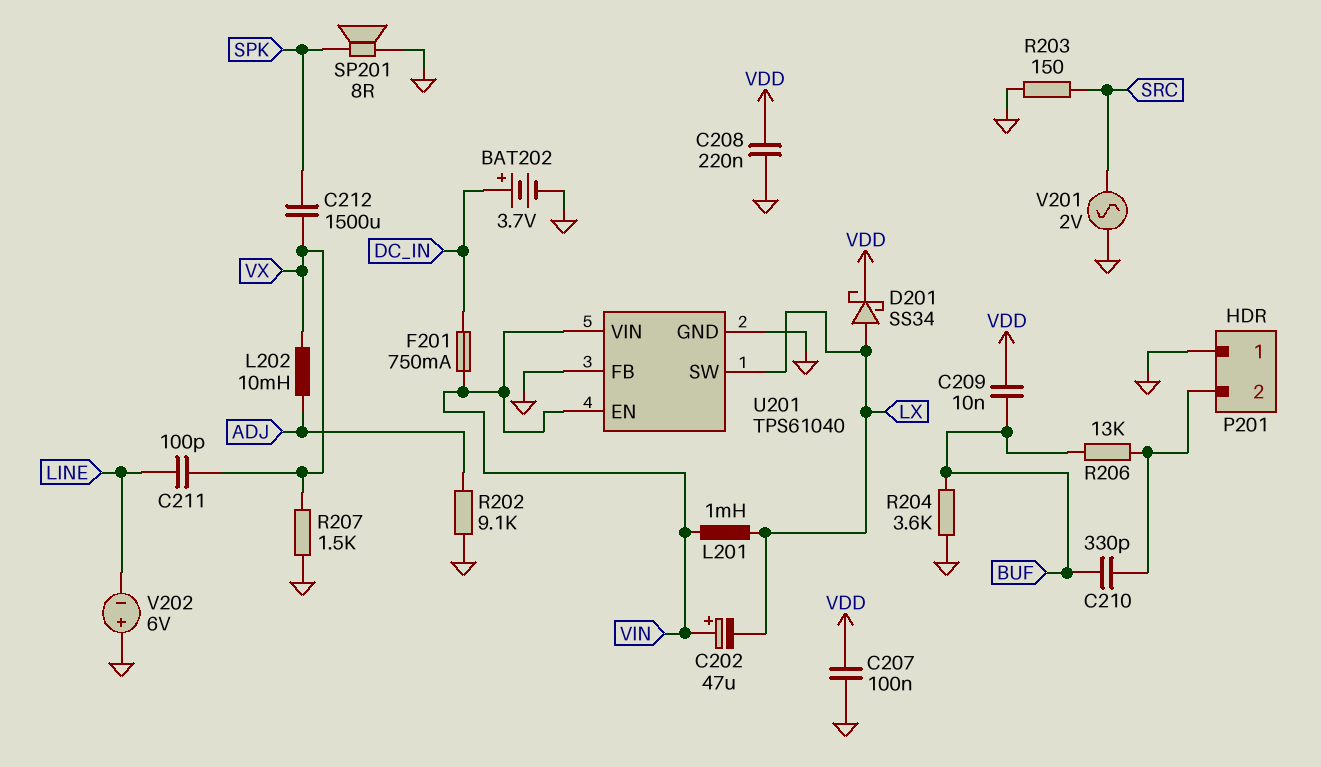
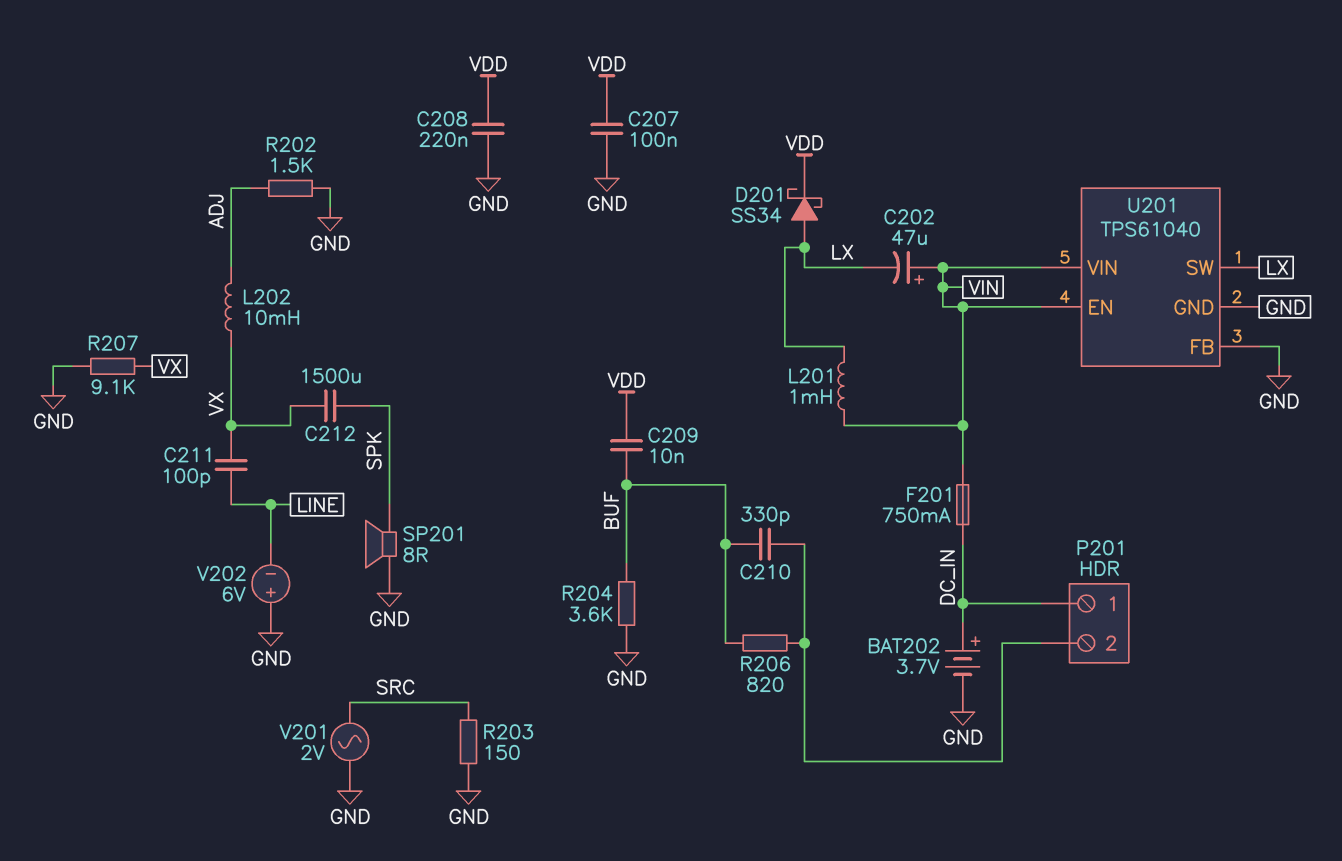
P201 pin 1: GND -> DC_IN
R202: 9.1k (ADJ, GND) -> 1.5k (ADJ, GND)
R206: 13k (BUF, P201/2) -> 820 (BUF, P201/2)
R207: 1.5k (GND, VX) -> 9.1k (GND, VX)

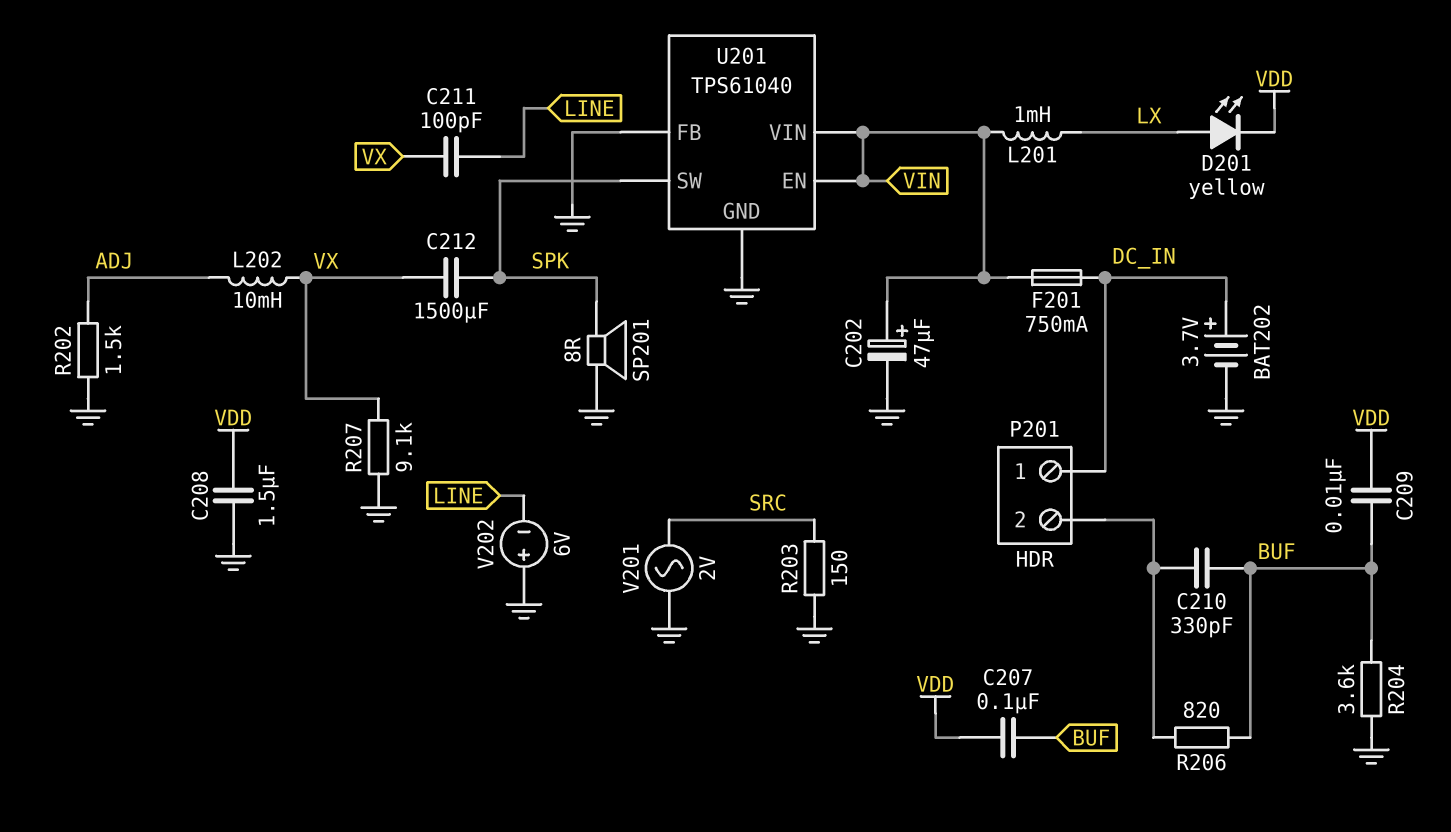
C202: 47uF (plus VIN, minus LX) -> 47uF (plus VIN, minus GND)
C207: 100nF (GND, VDD) -> 100nF (BUF, VDD)
C208: 220nF (GND, VDD) -> 1.5uF (GND, VDD)
D201: schottky SS34 (A LX, K VDD) -> LED yellow (A LX, K VDD)
U201 pin SW: LX -> SPK

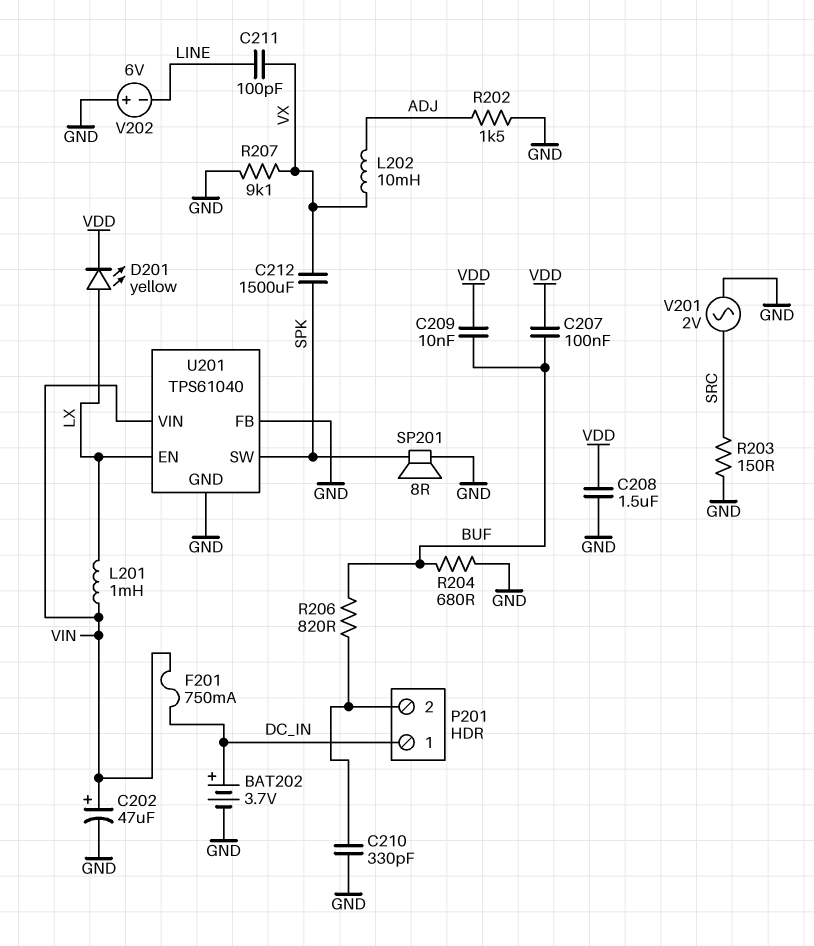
C210: 330pF (BUF, P201/2) -> 330pF (GND, P201/2)
R204: 3.6k (BUF, GND) -> 680 (BUF, GND)
U201 pin EN: VIN -> LX

